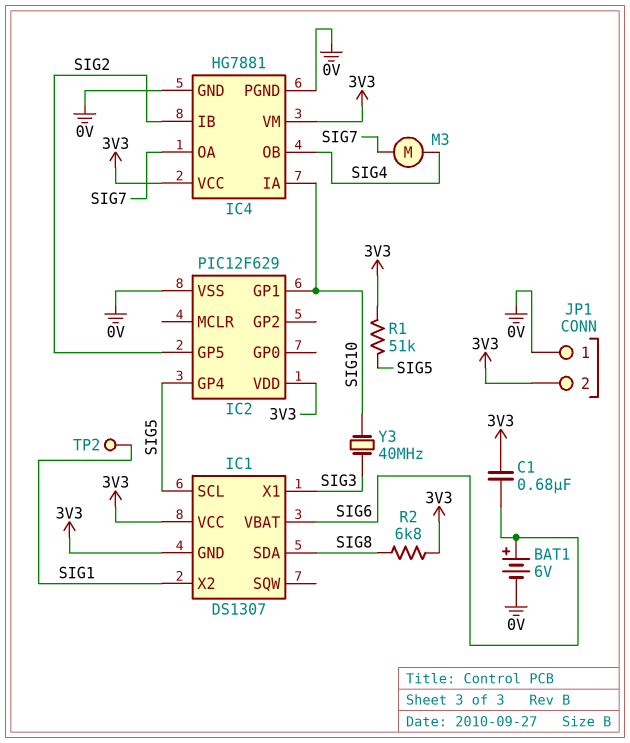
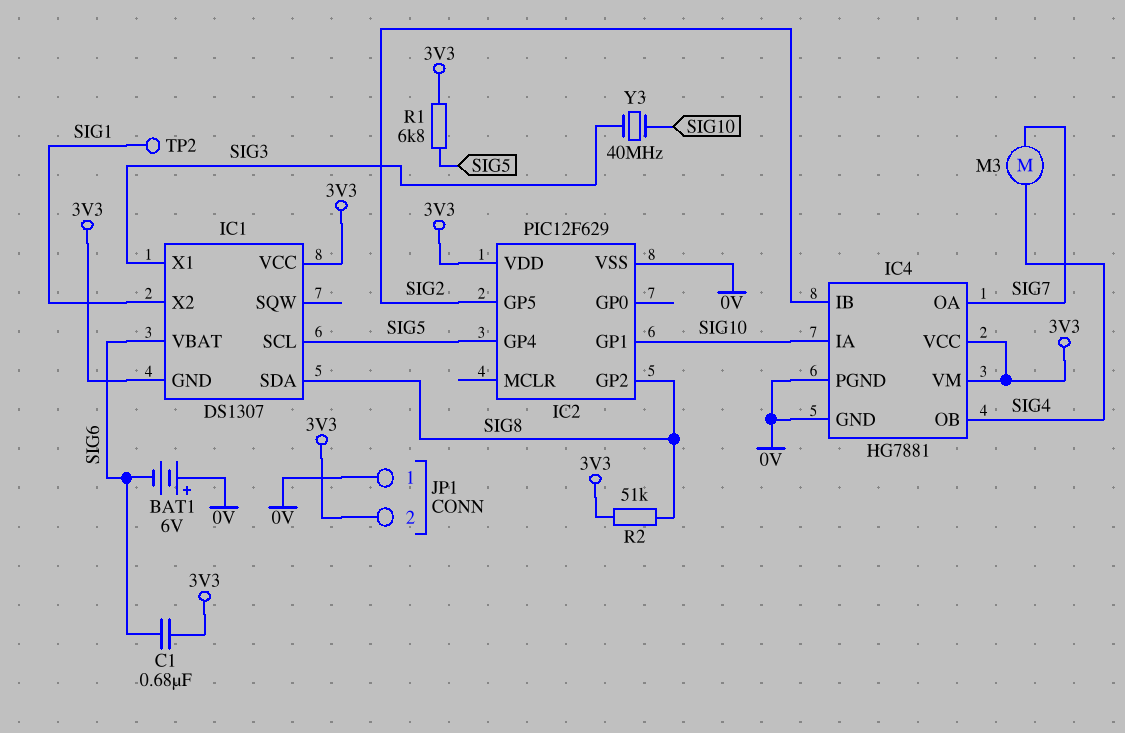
BAT1: 6V (plus SIG6, minus 0V) -> 6V (plus 0V, minus SIG6)
IC2 pin GP2: none -> SIG8
R1: 51k (3V3, SIG5) -> 6.8k (3V3, SIG5)
R2: 6.8k (3V3, SIG8) -> 51k (3V3, SIG8)

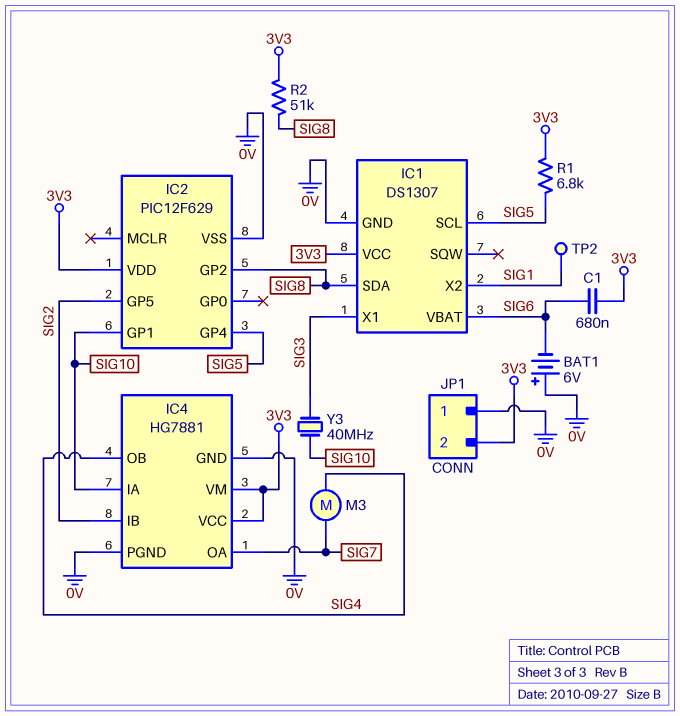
IC1 pin GND: 3V3 -> 0V

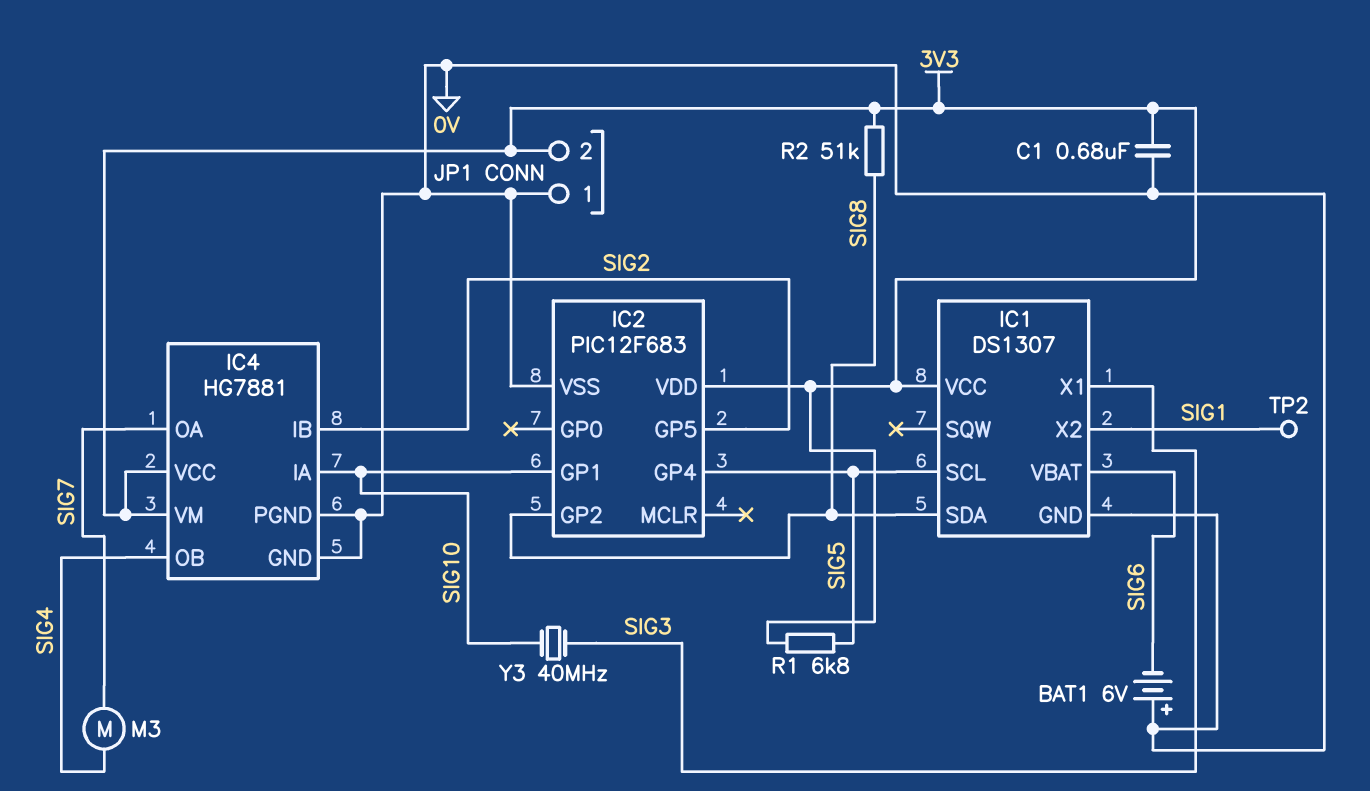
C1: 680nF (3V3, SIG6) -> 680nF (0V, 3V3)
IC2: PIC12F629 -> PIC12F683

